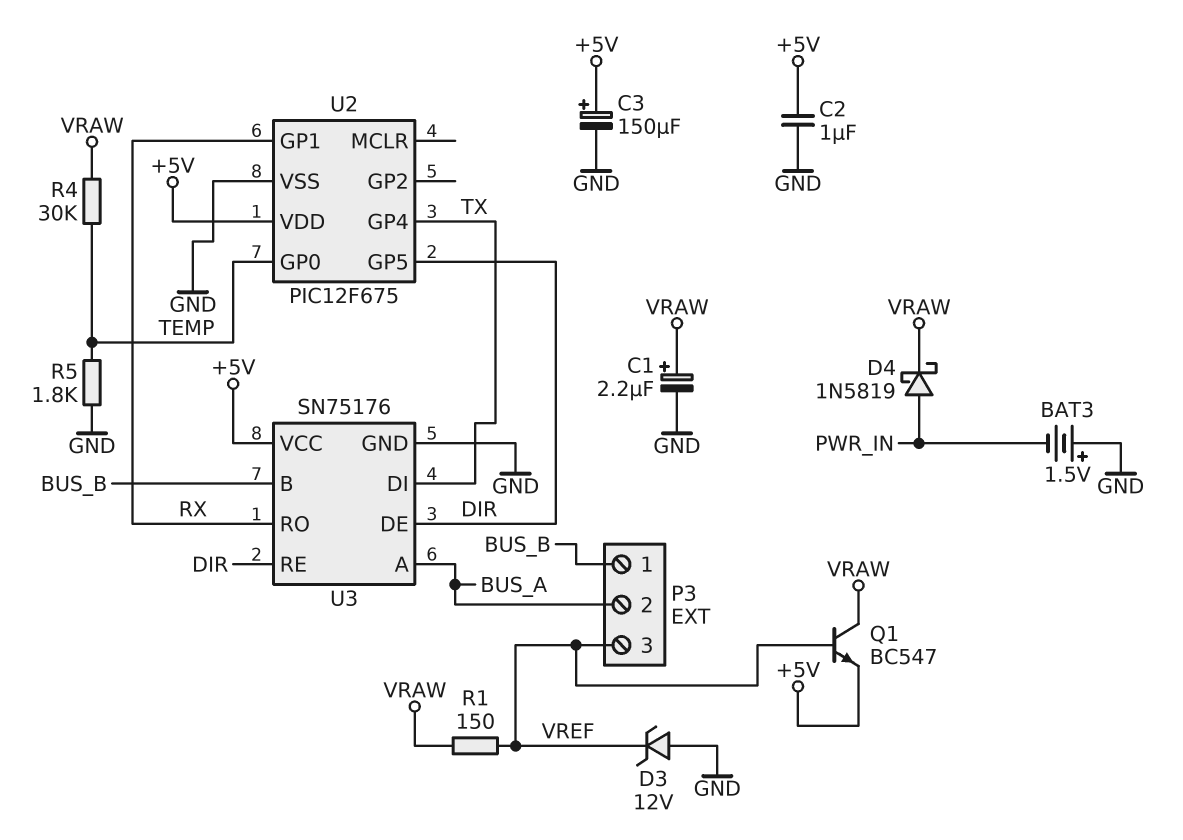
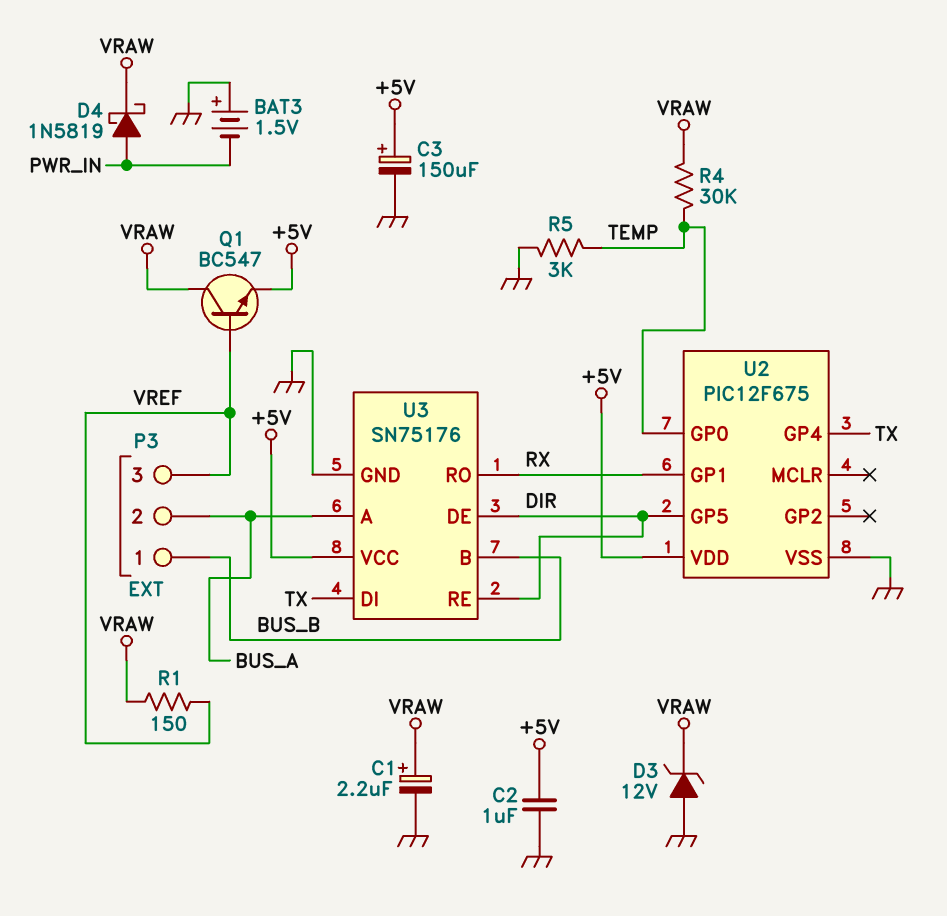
D3: zener 12V (A GND, K VREF) -> zener 12V (A GND, K VRAW)
R5: 1.8k (GND, TEMP) -> 3k (GND, TEMP)

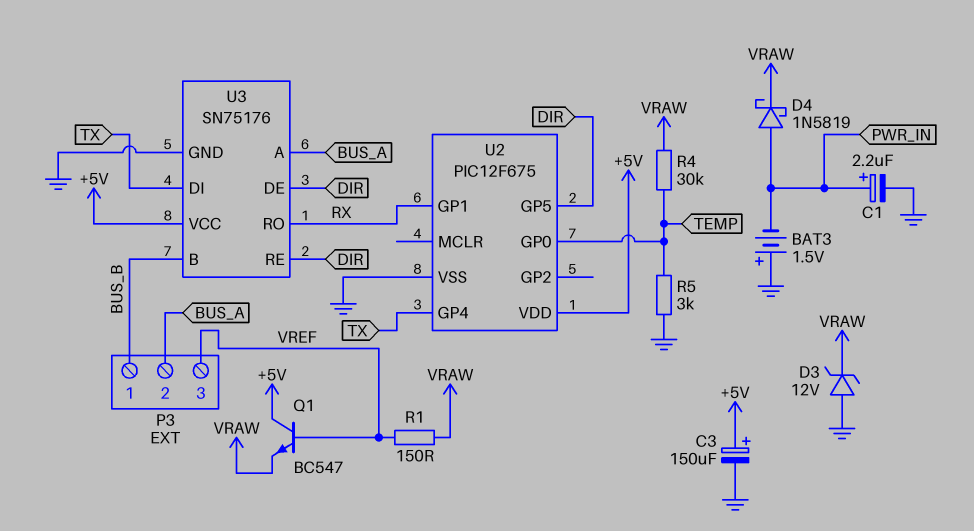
C1: 2.2uF (plus VRAW, minus GND) -> 2.2uF (plus PWR_IN, minus GND)
C2: 1uF (+5V, GND) -> none
Q1: NPN BC547 (B VREF, C VRAW, E +5V) -> NPN BC547 (B VREF, C +5V, E VRAW)

